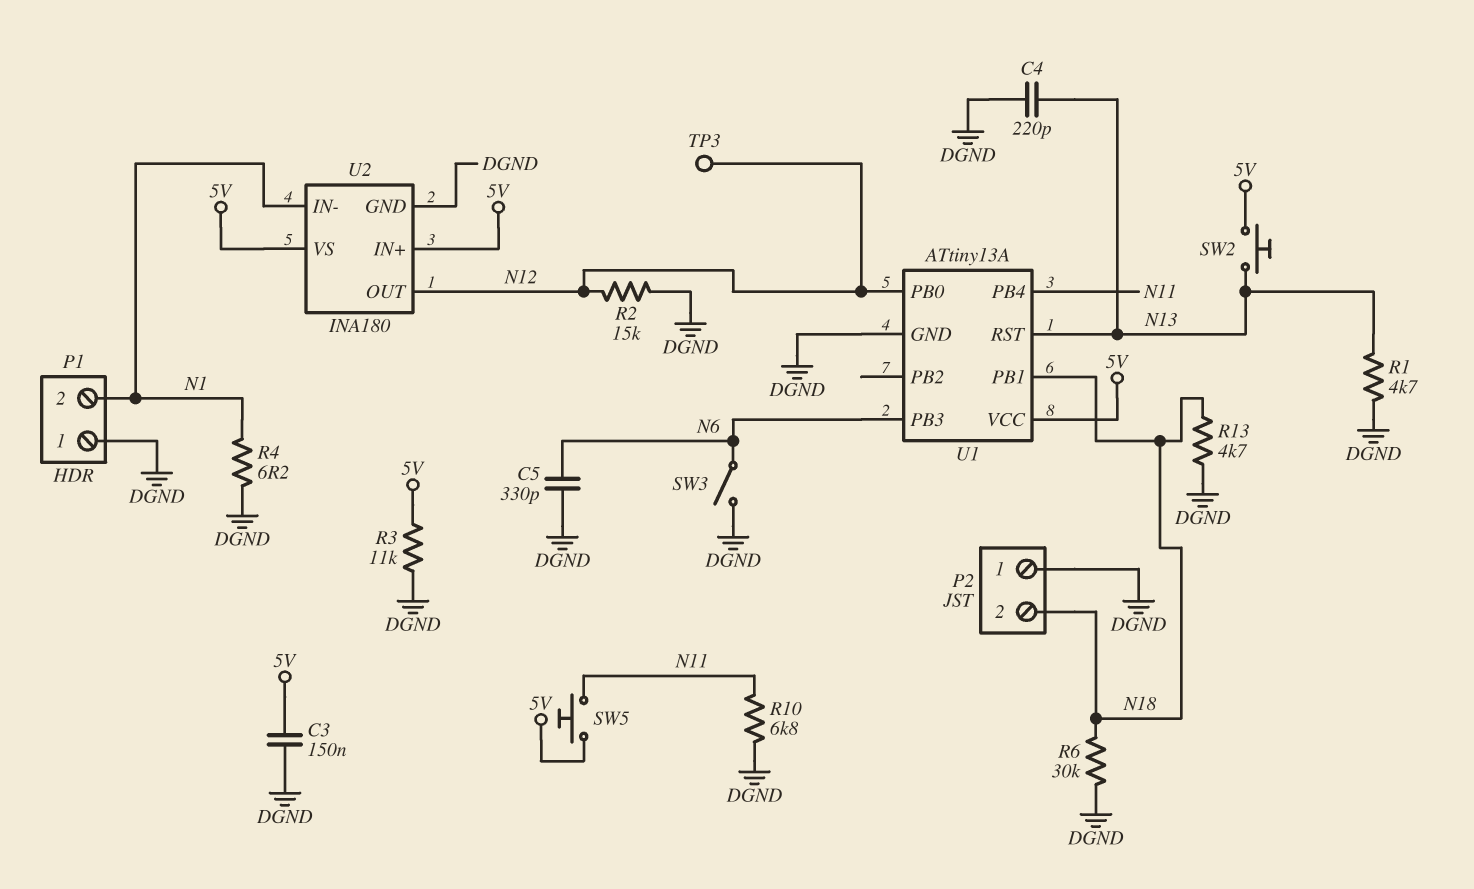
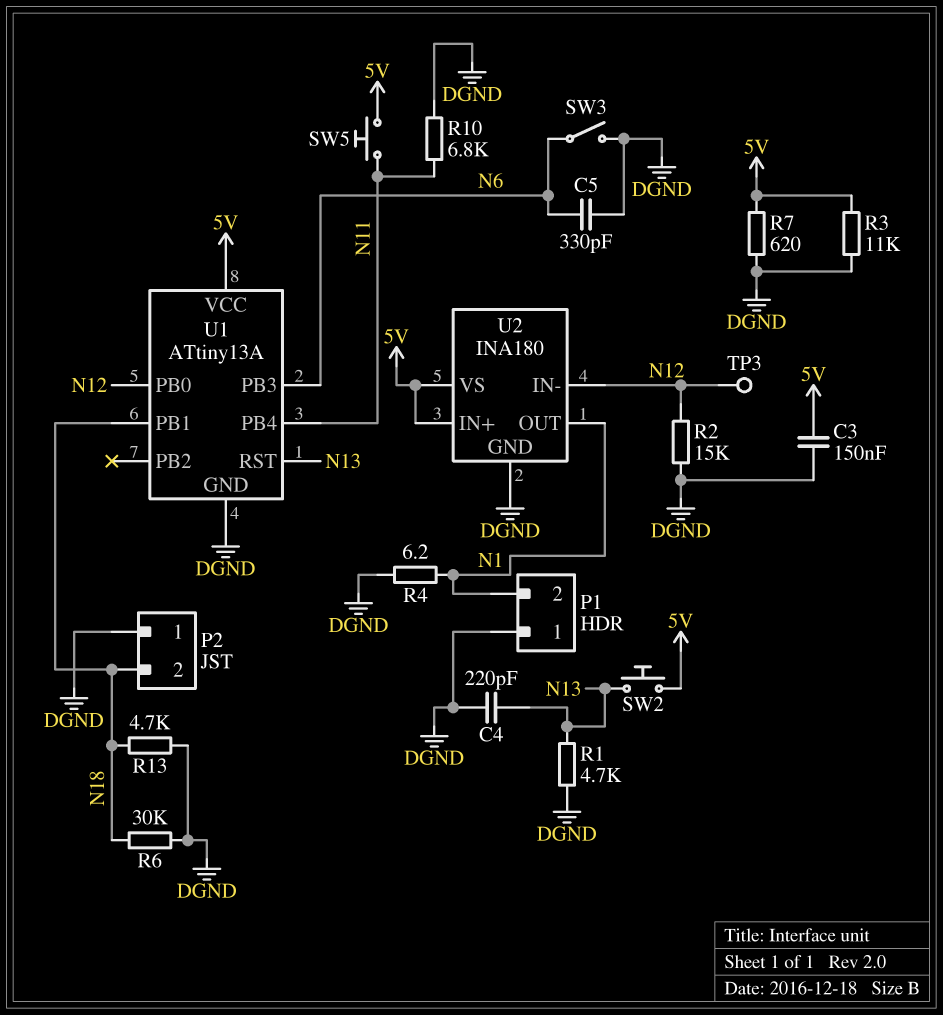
R7: none -> 620 (5V, DGND)
U2 pin IN-: N1 -> N12
U2 pin OUT: N12 -> N1

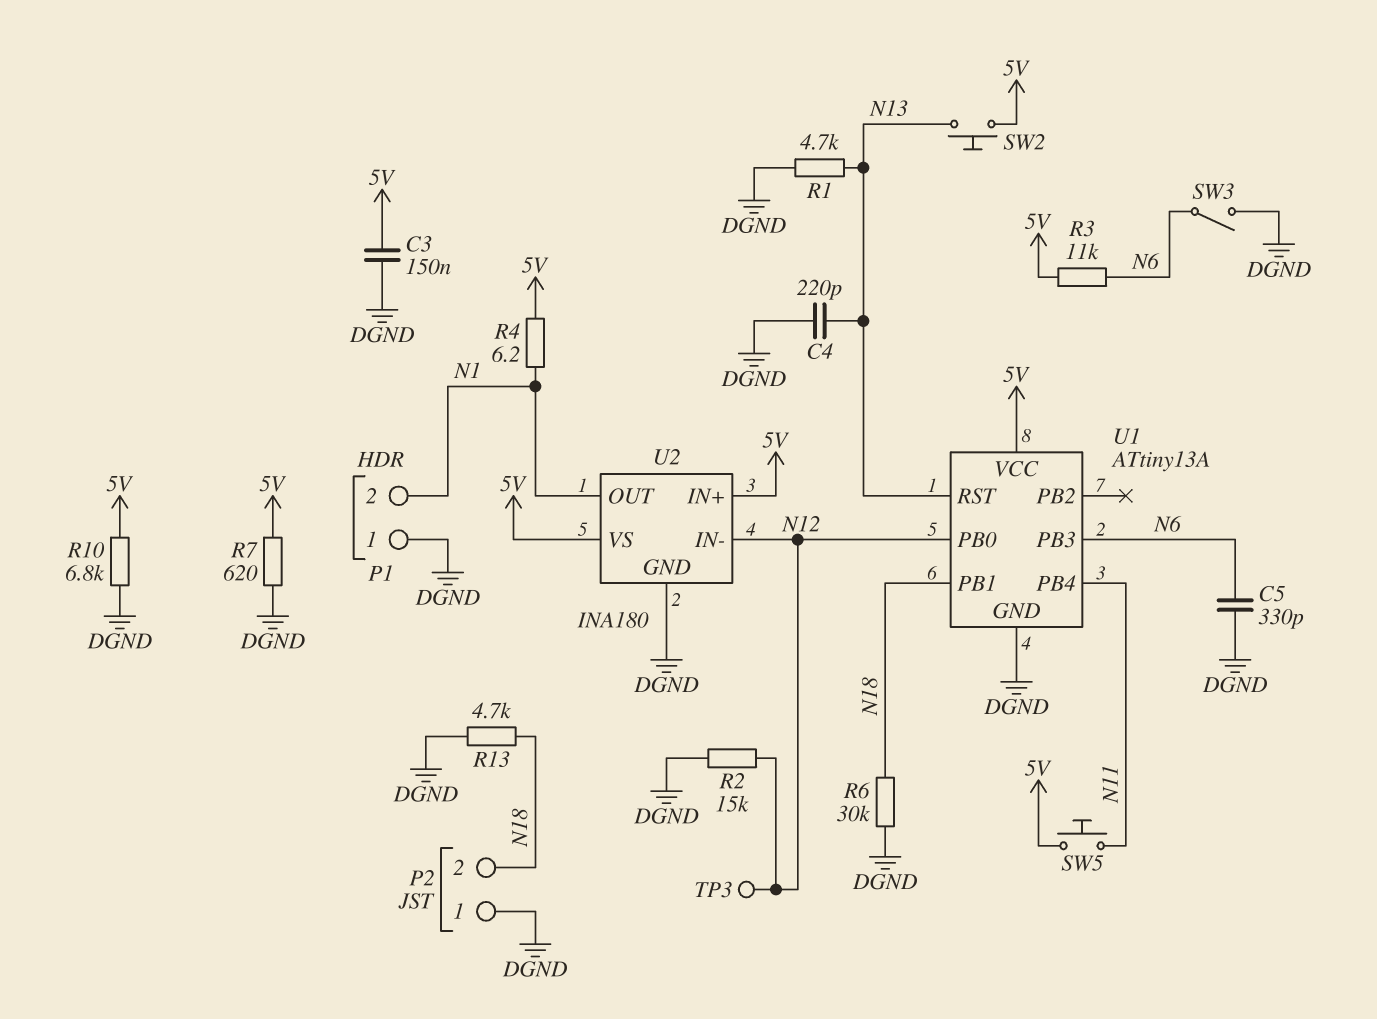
R3: 11k (5V, DGND) -> 11k (5V, N6)
R4: 6.2 (DGND, N1) -> 6.2 (5V, N1)
R10: 6.8k (DGND, N11) -> 6.8k (5V, DGND)

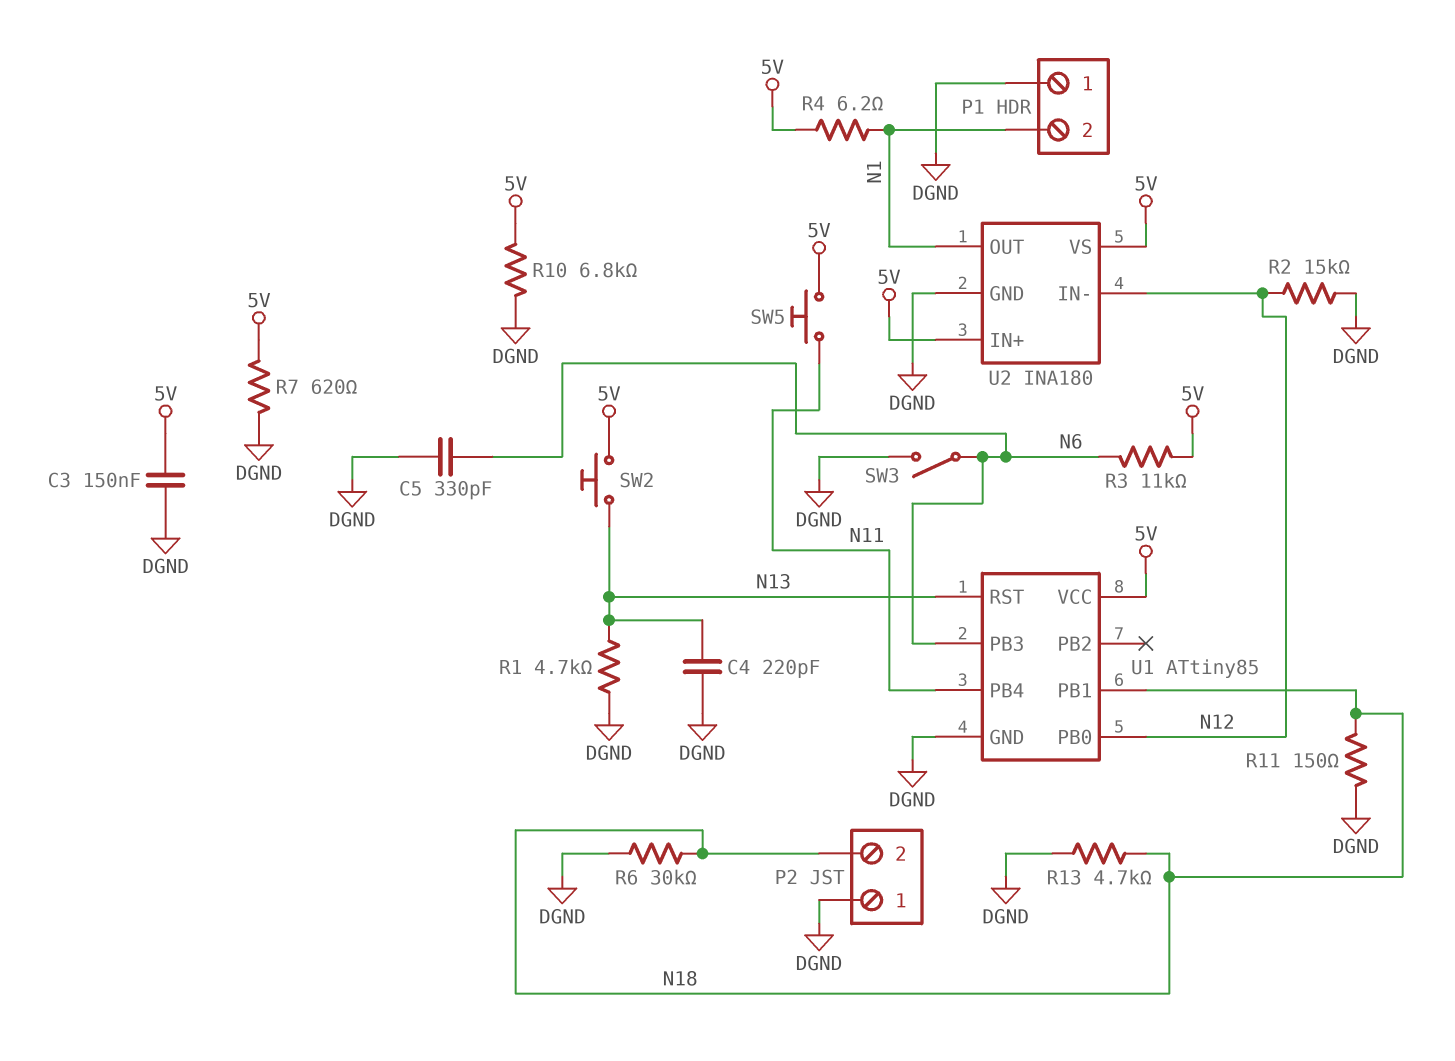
R11: none -> 150 (DGND, N18)
TP3: test point (N12) -> none
U1: ATtiny13A -> ATtiny85

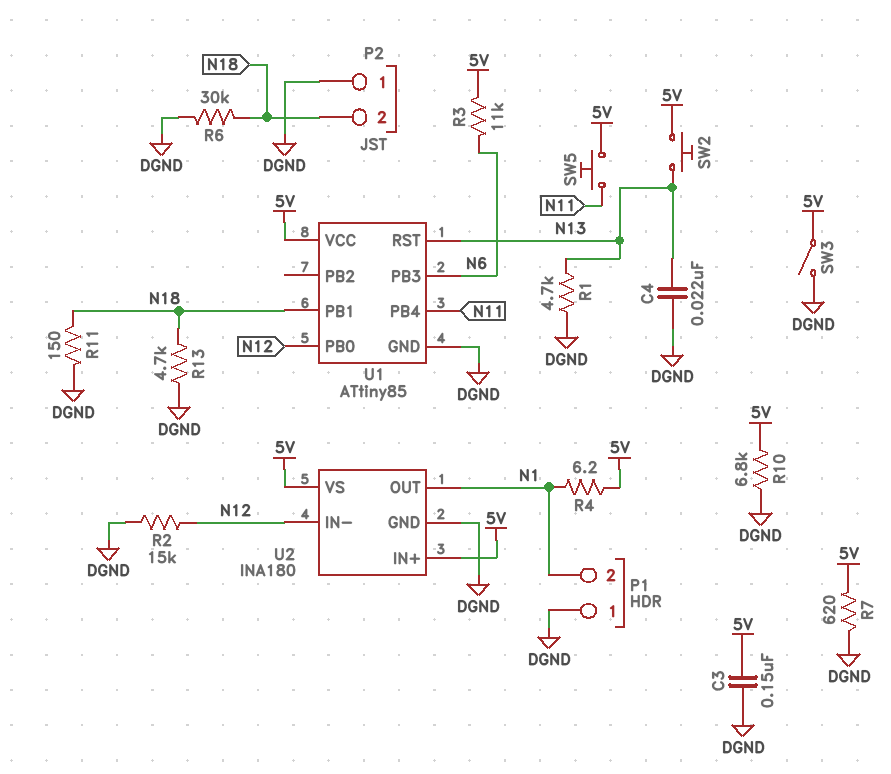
C4: 220pF (DGND, N13) -> 22nF (DGND, N13)
C5: 330pF (DGND, N6) -> none
SW3: switch (DGND, N6) -> switch (5V, DGND)

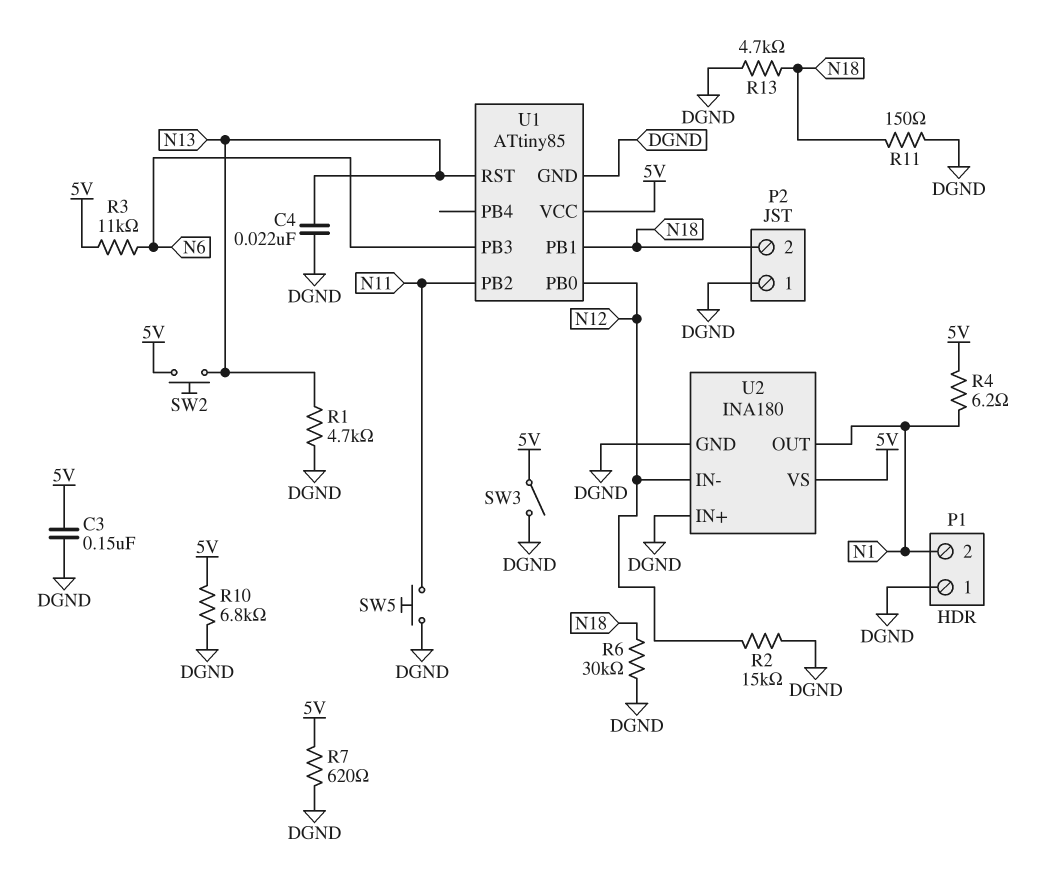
SW5: button (5V, N11) -> button (DGND, N11)
U1 pin PB2: none -> N11
U1 pin PB4: N11 -> none
U2 pin IN+: 5V -> DGND

